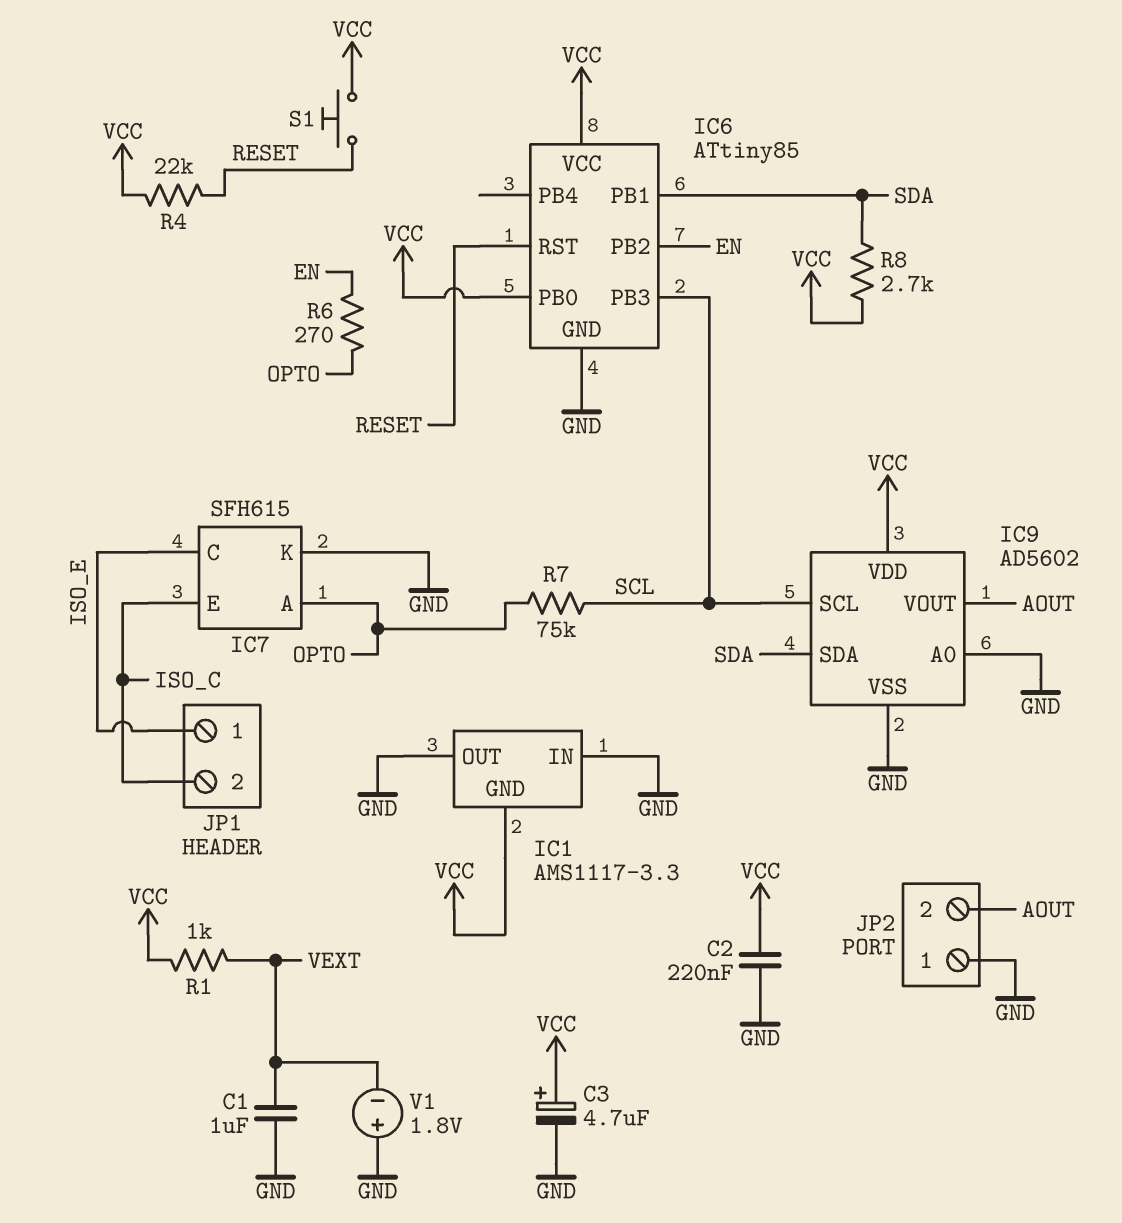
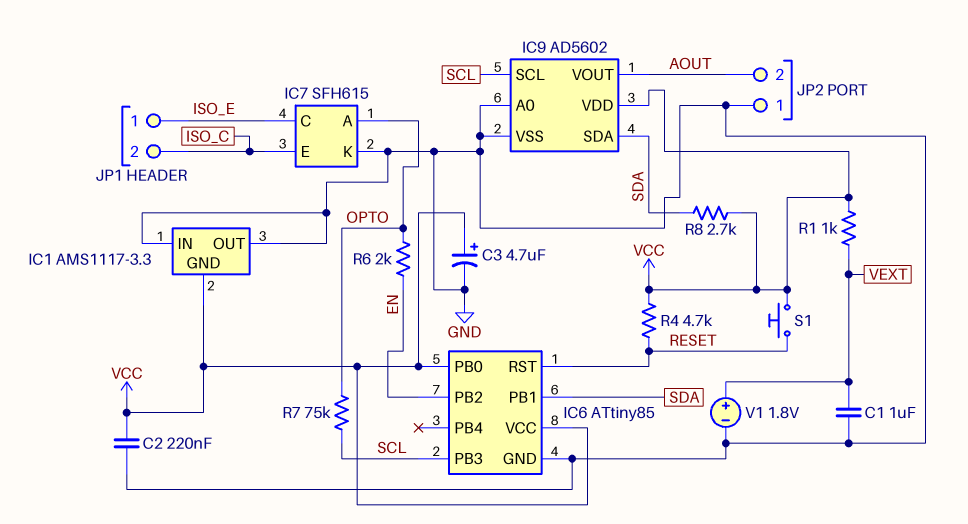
R4: 22k (RESET, VCC) -> 4.7k (RESET, VCC)
R6: 270 (EN, OPTO) -> 2k (EN, OPTO)
V1: 1.8V (plus GND, minus VEXT) -> 1.8V (plus VEXT, minus GND)

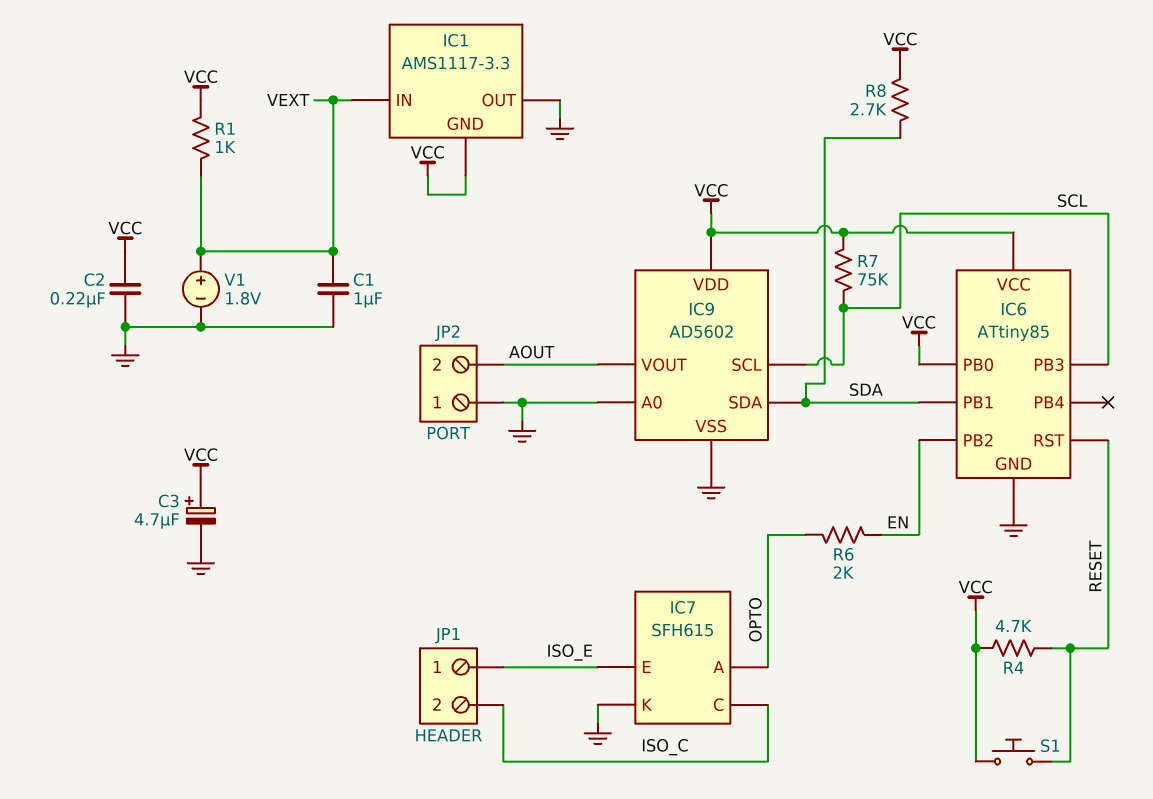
IC1 pin IN: GND -> VEXT
IC7 pin C: ISO_E -> ISO_C
IC7 pin E: ISO_C -> ISO_E
R7: 75k (OPTO, SCL) -> 75k (SCL, VCC)

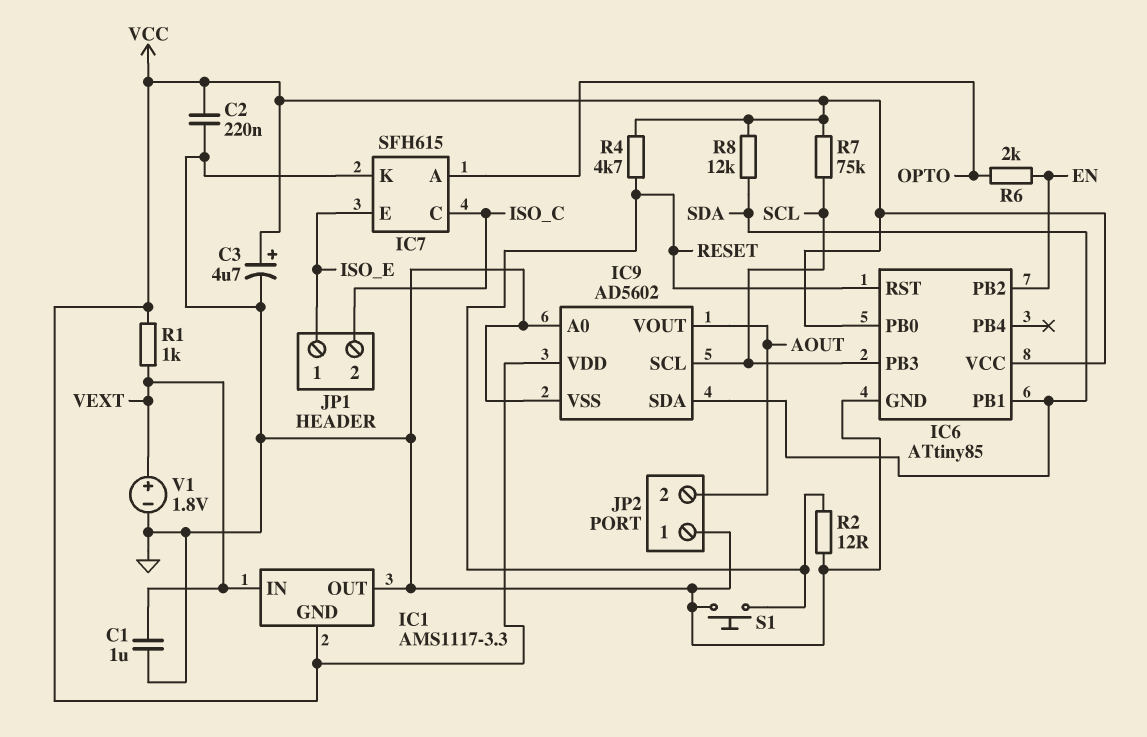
R2: none -> 12 (GND, RESET)
R8: 2.7k (SDA, VCC) -> 12k (SDA, VCC)
S1: button (RESET, VCC) -> button (GND, RESET)

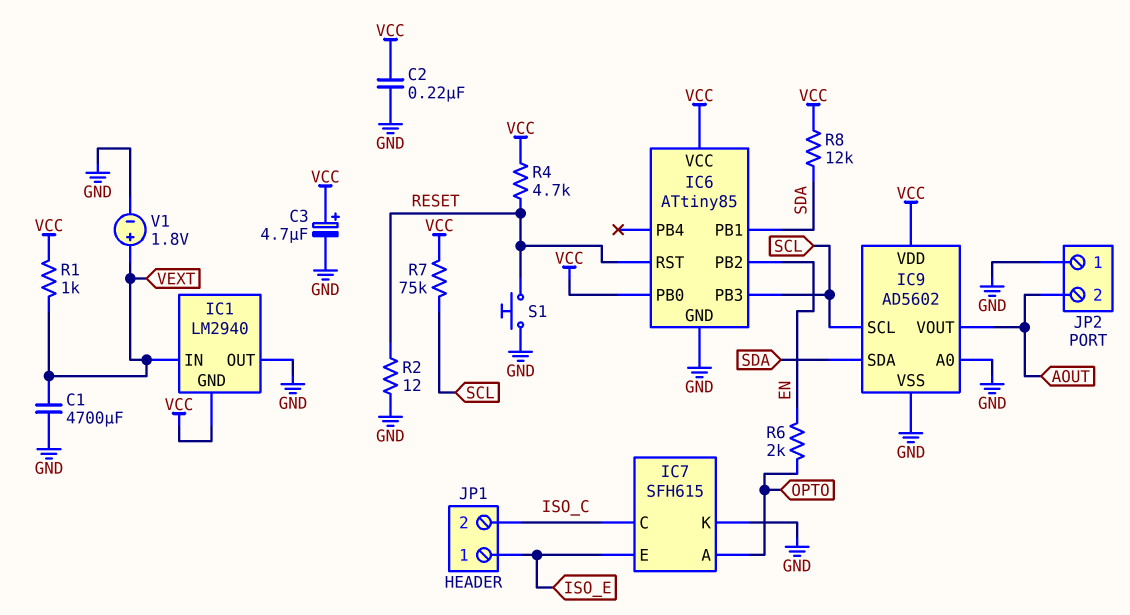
C1: 1uF (GND, VEXT) -> 4700uF (GND, VEXT)
IC1: AMS1117-3.3 -> LM2940

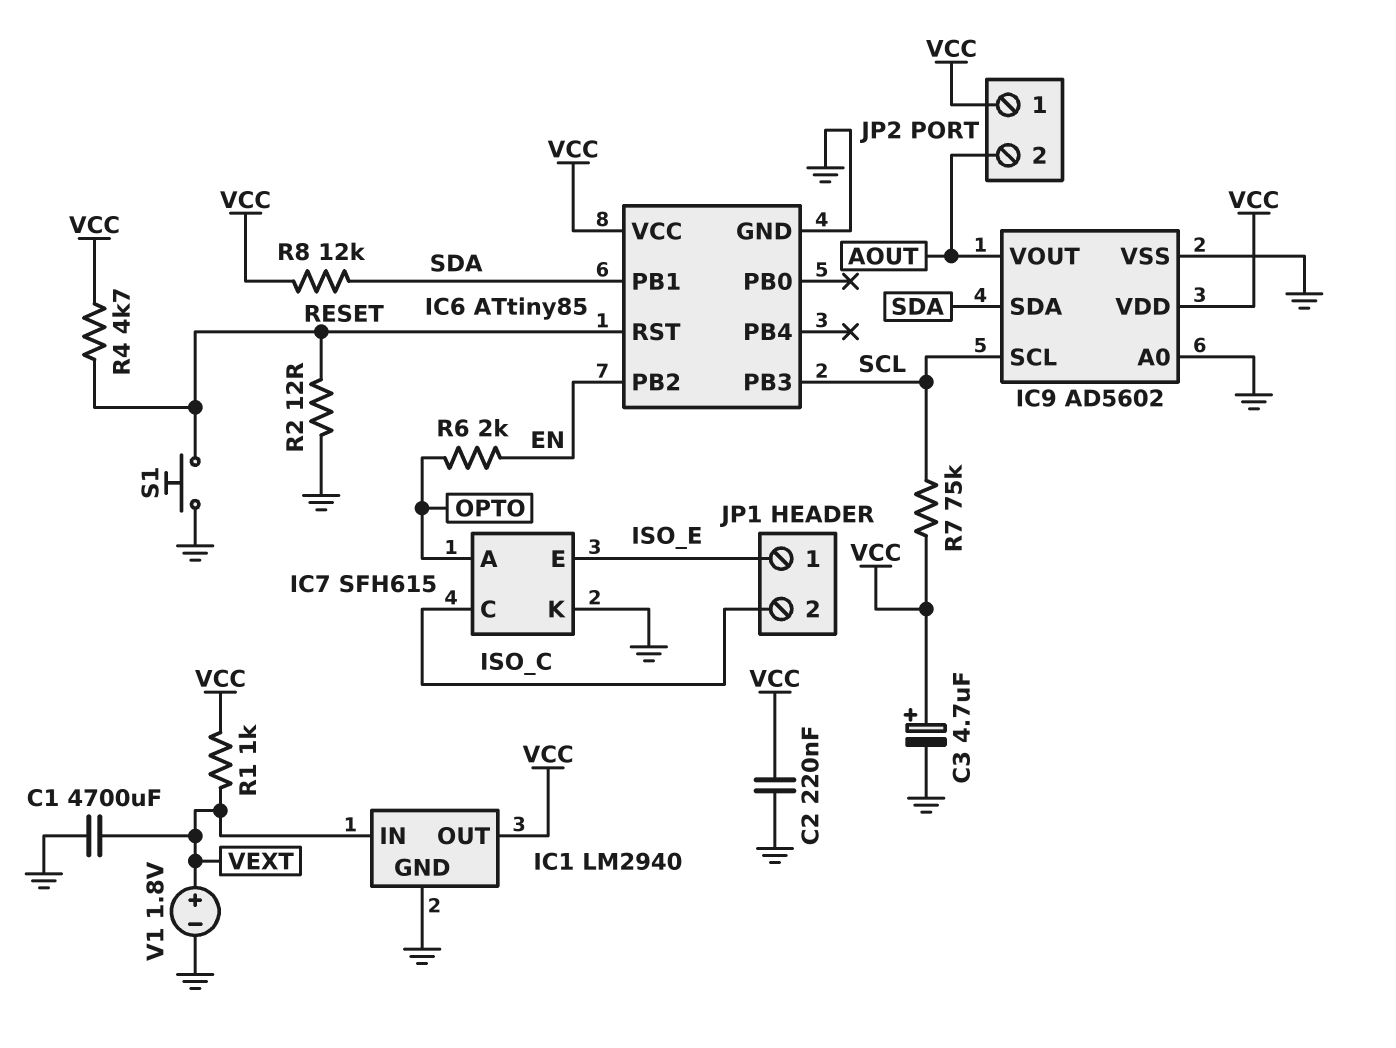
IC1 pin GND: VCC -> GND
IC1 pin OUT: GND -> VCC
IC6 pin PB0: VCC -> none
JP2 pin 1: GND -> VCC

